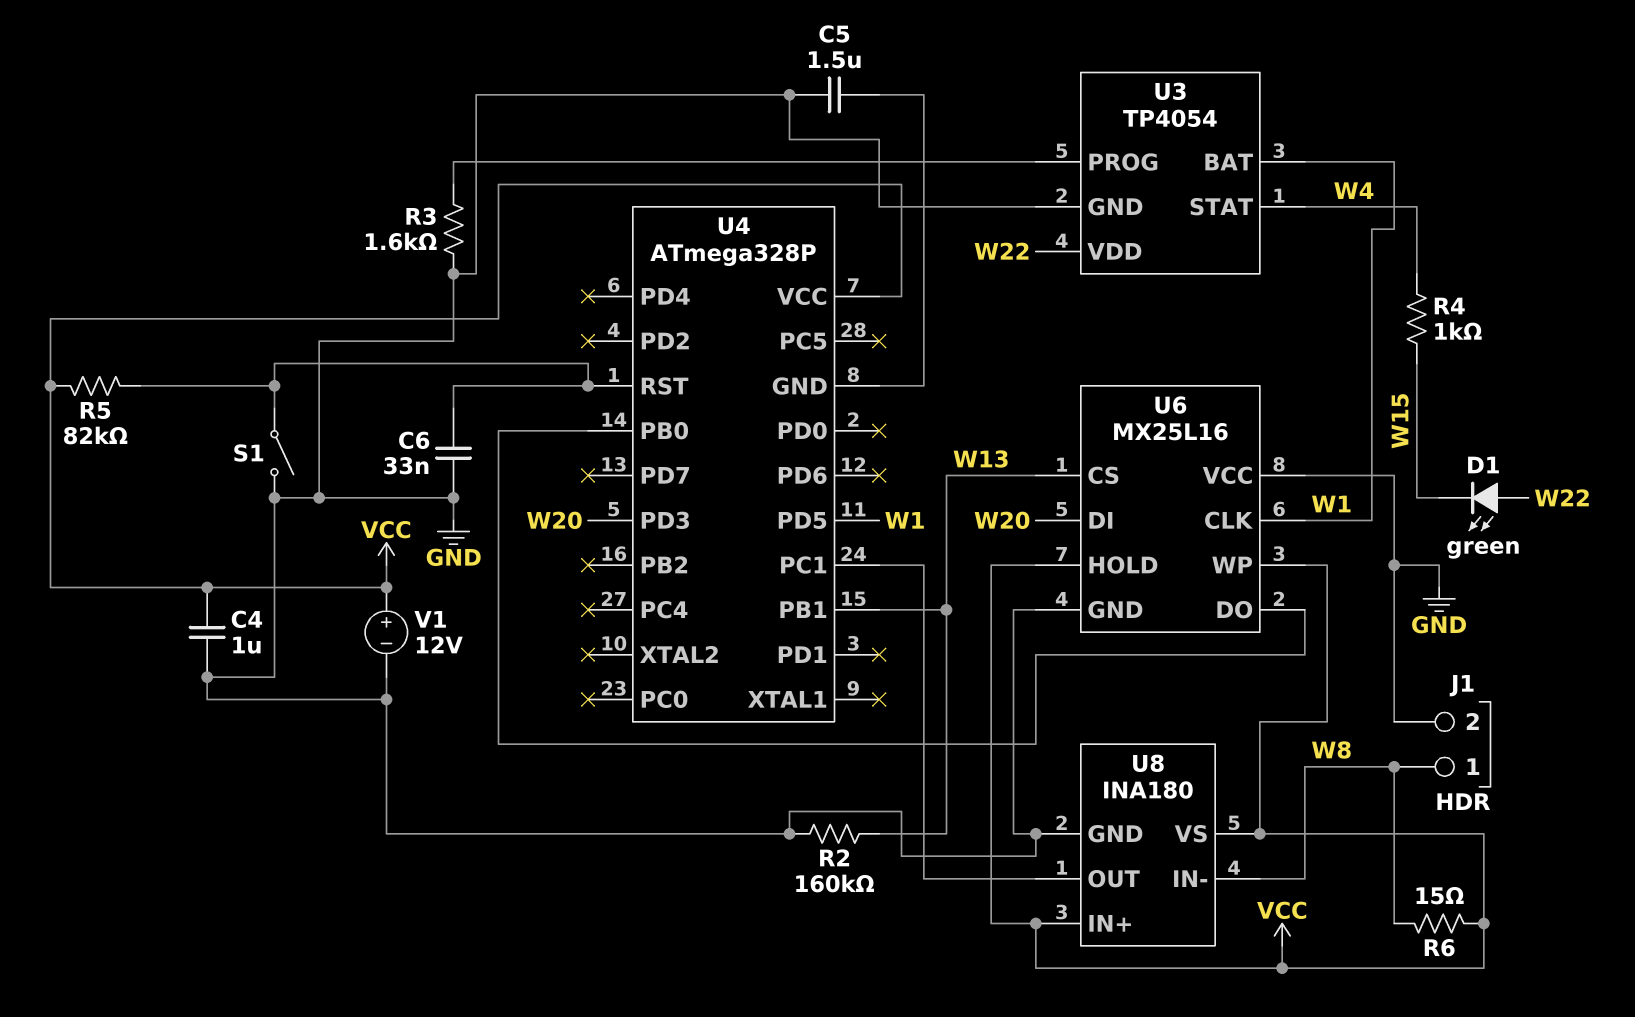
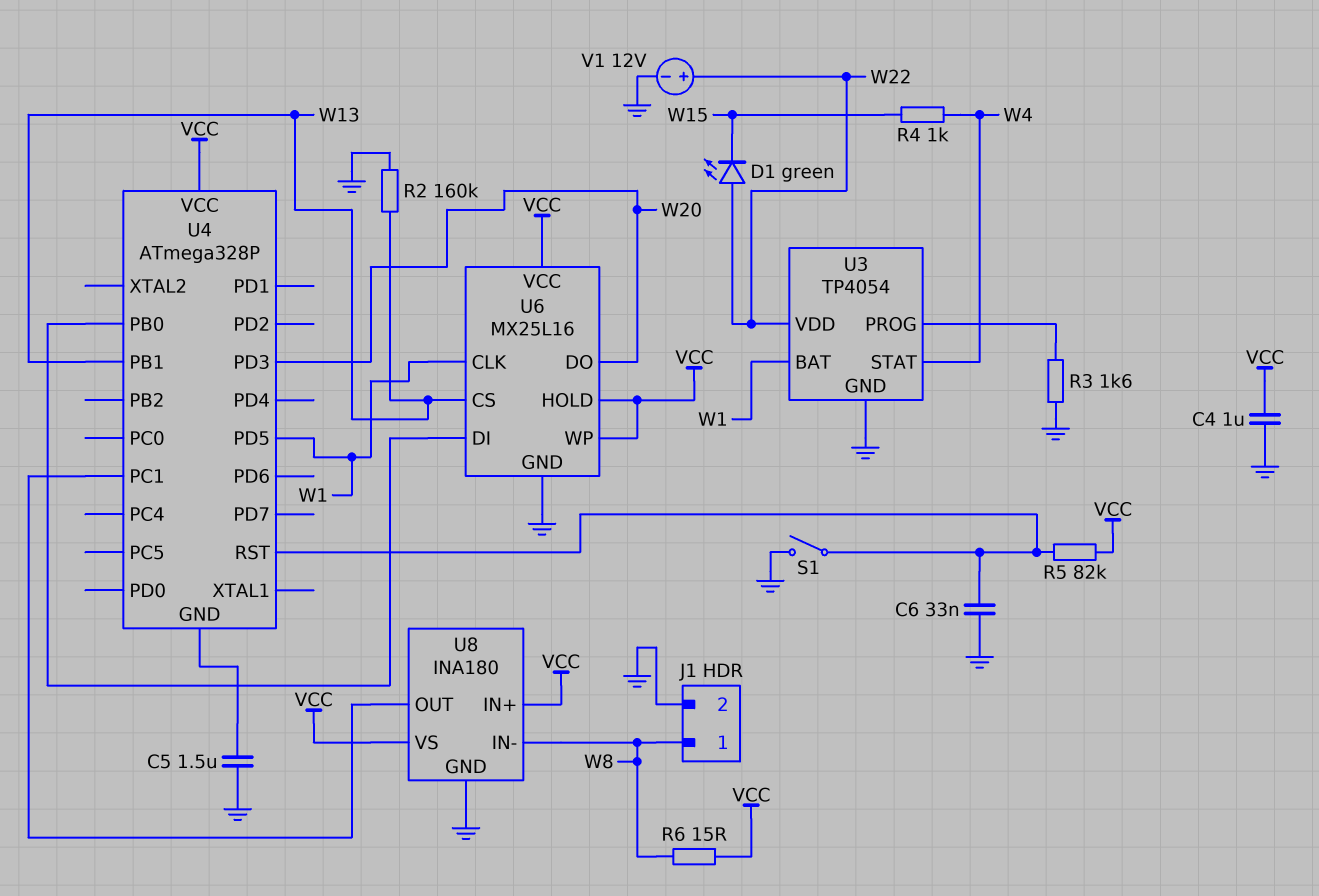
U6 pin DI: W20 -> U4/PB0
U6 pin DO: U4/PB0 -> W20
U6 pin VCC: GND -> VCC
V1: 12V (plus VCC, minus GND) -> 12V (plus W22, minus GND)

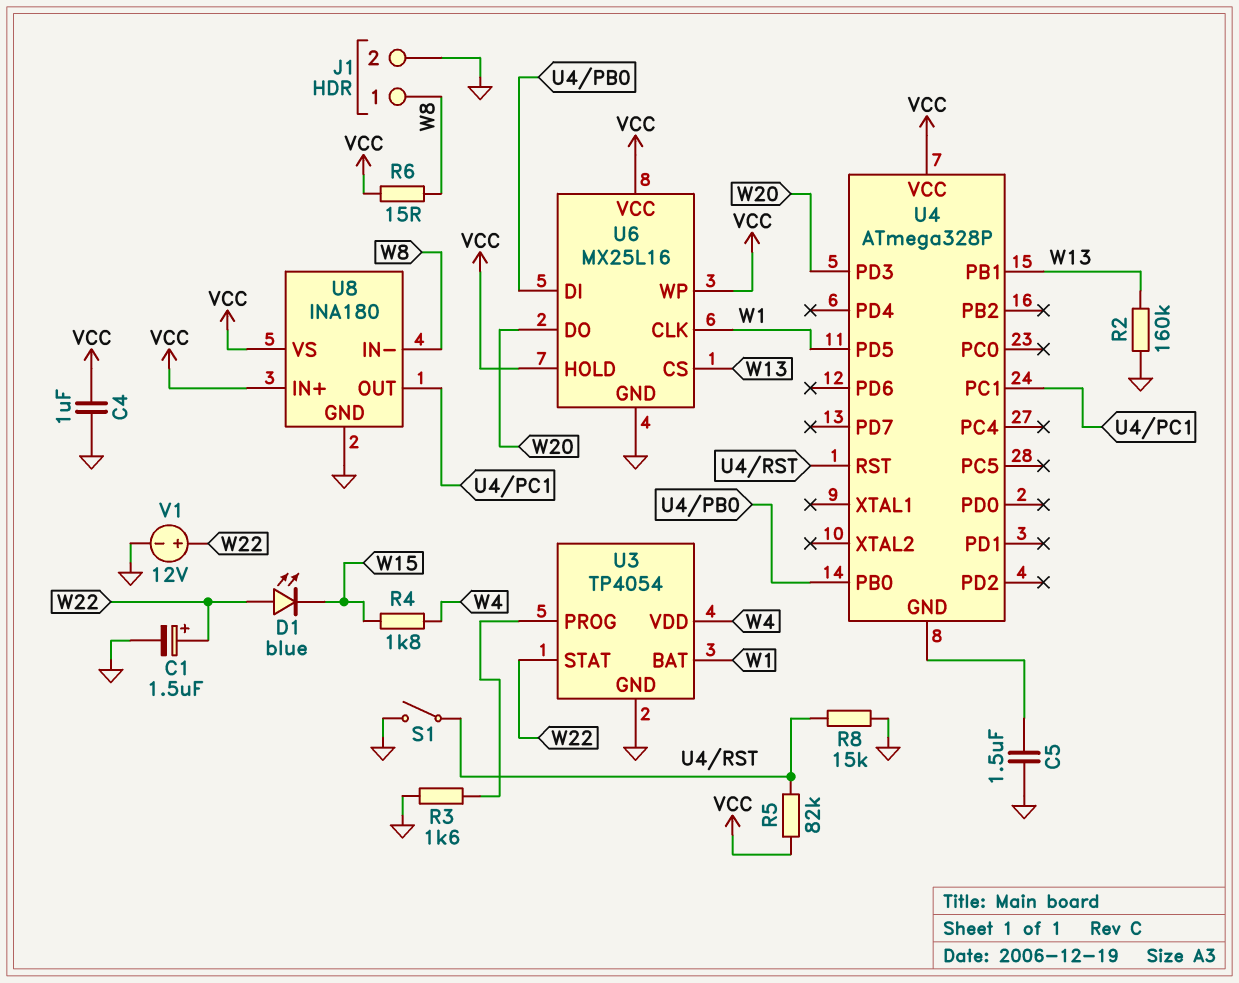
C1: none -> 1.5uF (plus W22, minus GND)
C6: 33nF (GND, U4/RST) -> none
D1: LED green (A W22, K W15) -> LED blue (A W22, K W15)
R4: 1k (W4, W15) -> 1.8k (W4, W15)
R8: none -> 15k (GND, U4/RST)
U3 pin STAT: W4 -> W22
U3 pin VDD: W22 -> W4

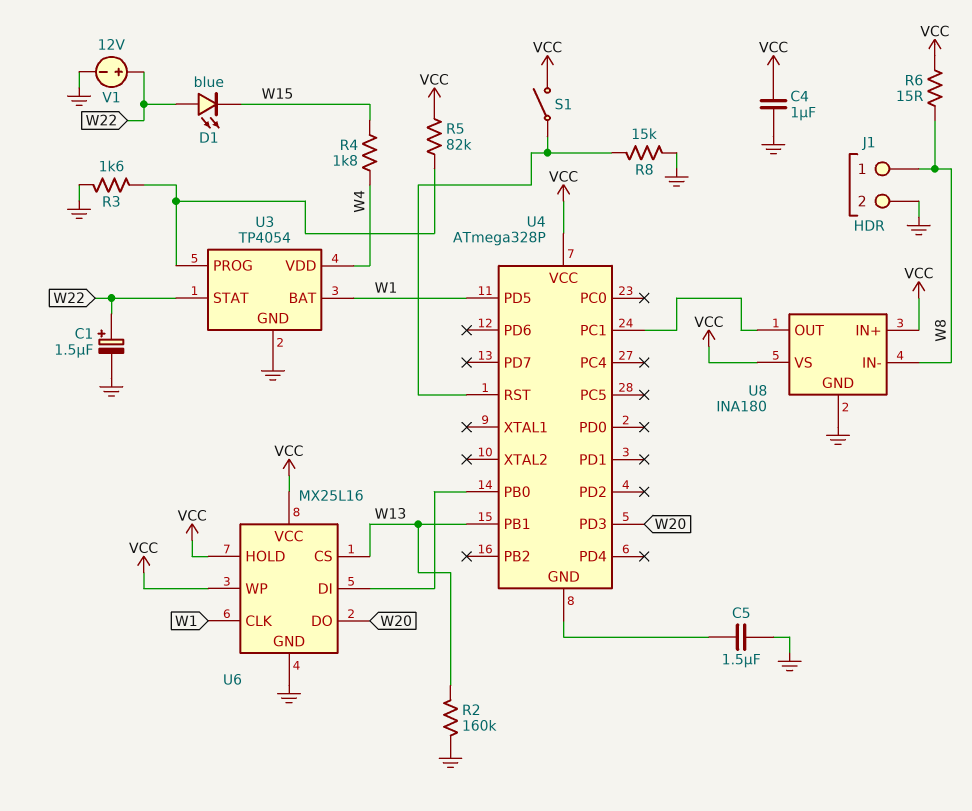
R5: 82k (U4/RST, VCC) -> 82k (U3/PROG, VCC)
S1: switch (GND, U4/RST) -> switch (U4/RST, VCC)

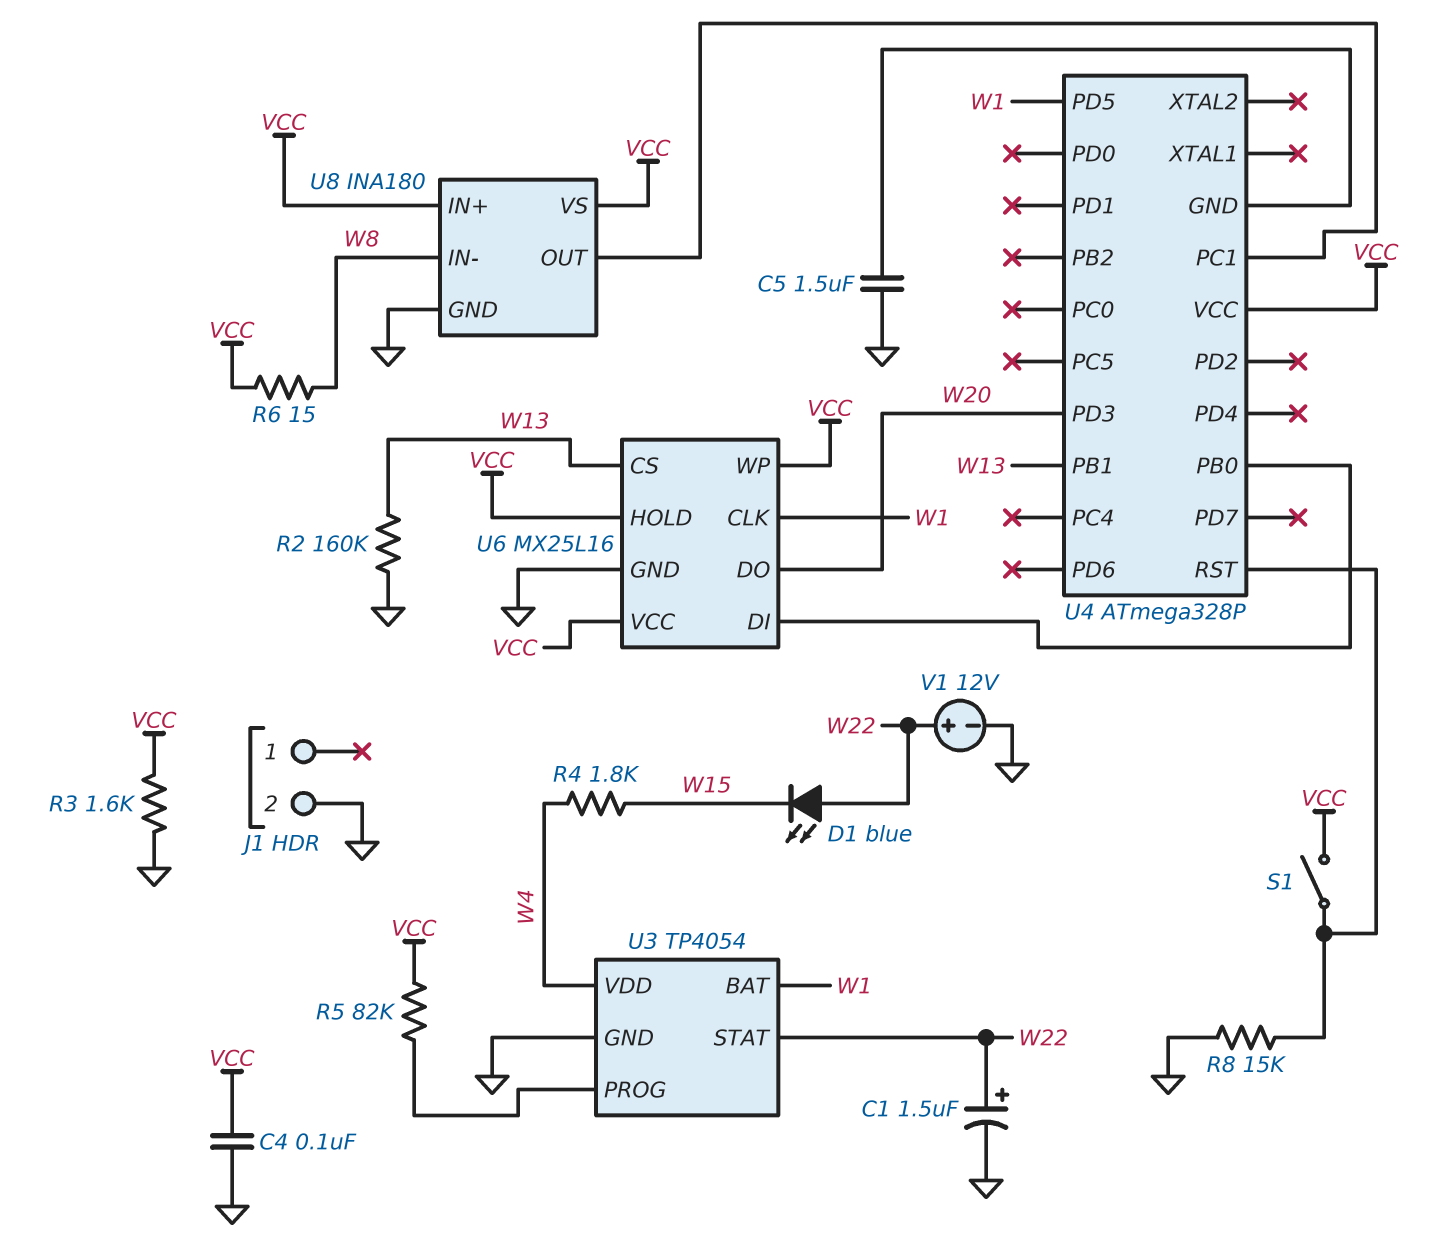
C4: 1uF (GND, VCC) -> 100nF (GND, VCC)
J1 pin 1: W8 -> none
R3: 1.6k (GND, U3/PROG) -> 1.6k (GND, VCC)

